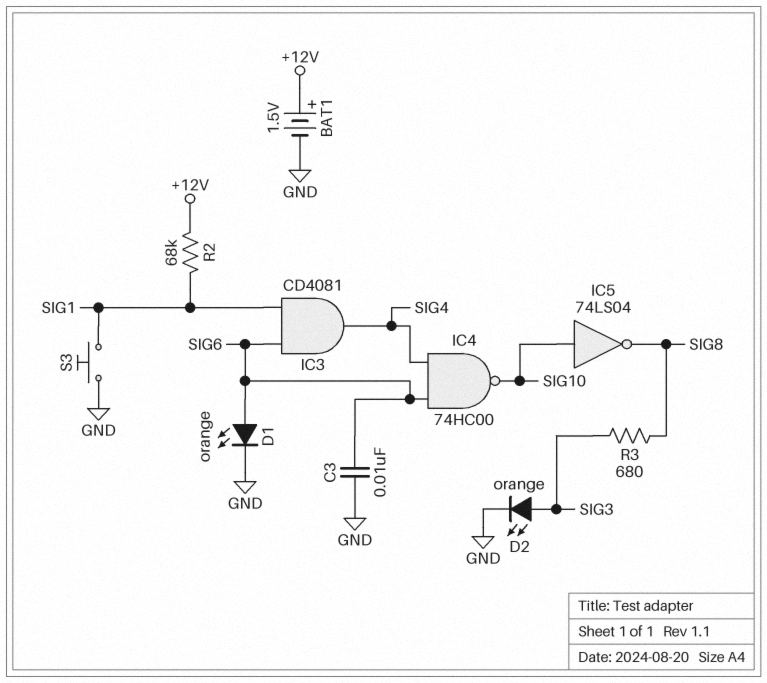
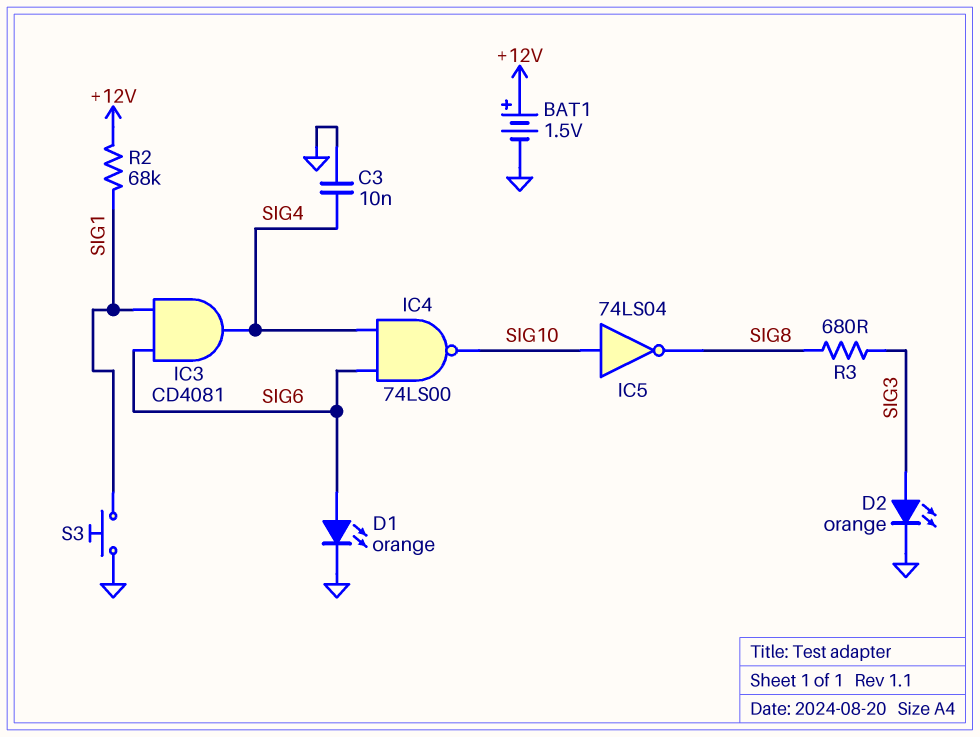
C3: 10nF (GND, SIG6) -> 10nF (GND, SIG4)
IC4: NAND 74HC00 (in SIG4, in SIG6, out SIG10) -> NAND 74LS00 (in SIG4, in SIG6, out SIG10)

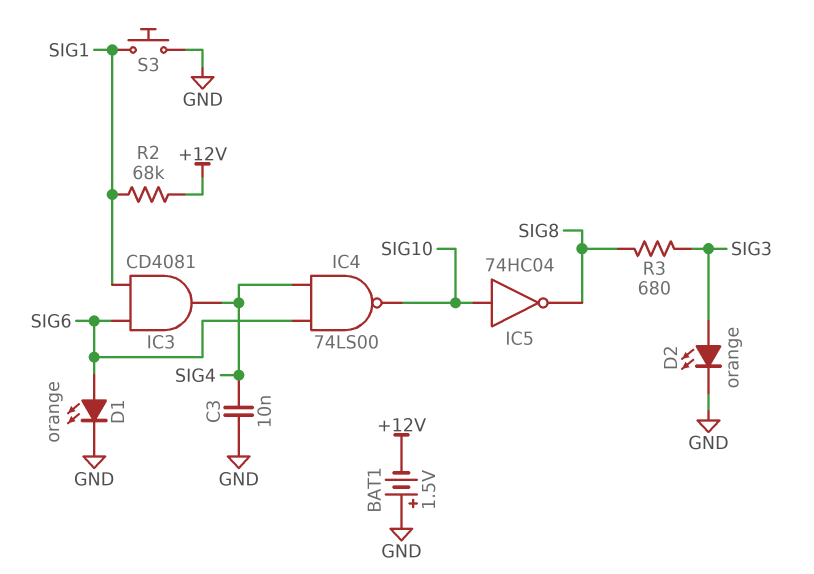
BAT1: 1.5V (plus +12V, minus GND) -> 1.5V (plus GND, minus +12V)
IC5: NOT 74LS04 (in SIG10, out SIG8) -> NOT 74HC04 (in SIG10, out SIG8)

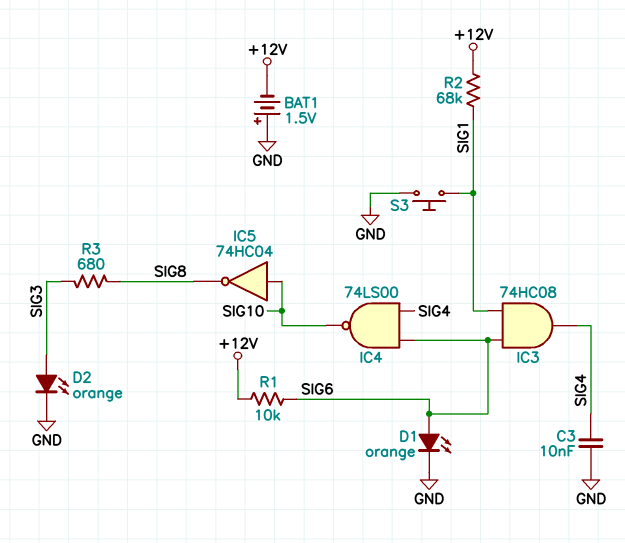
IC3: AND CD4081 (in SIG1, in SIG6, out SIG4) -> AND 74HC08 (in SIG1, in SIG6, out SIG4)
R1: none -> 10k (+12V, SIG6)

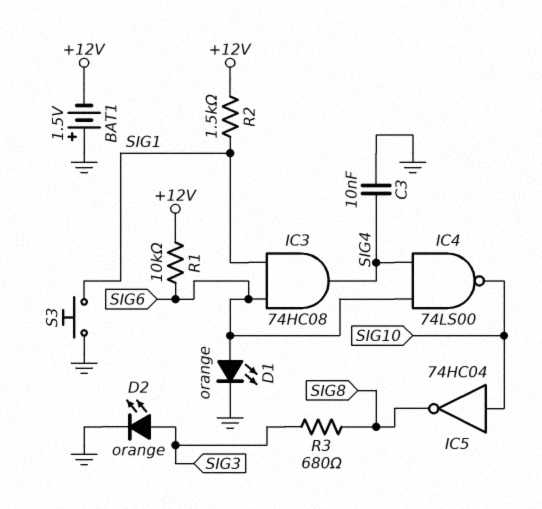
R2: 68k (+12V, SIG1) -> 1.5k (+12V, SIG1)

